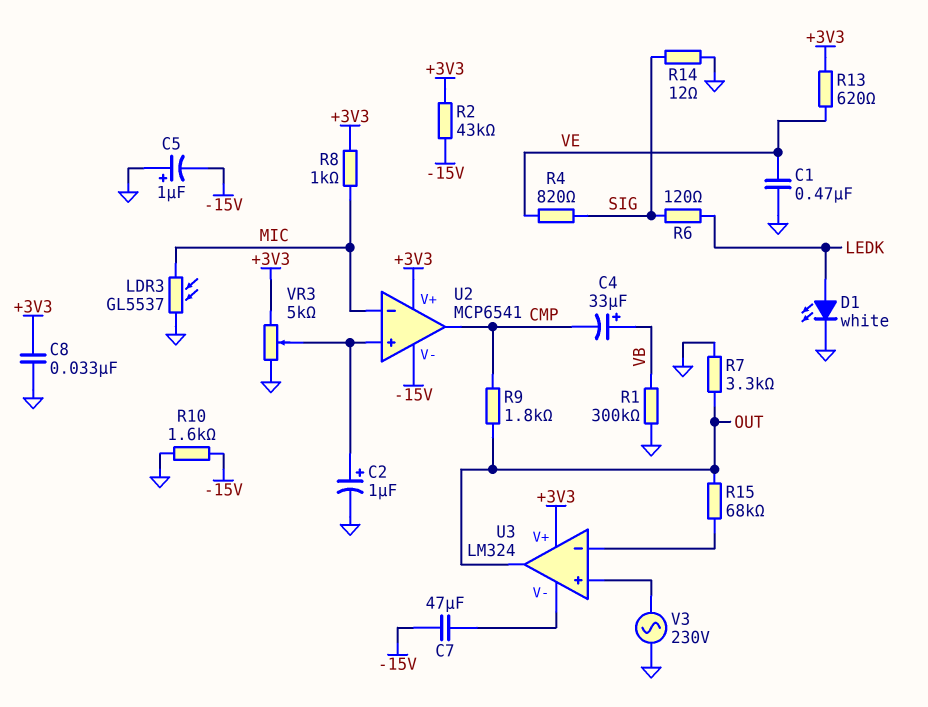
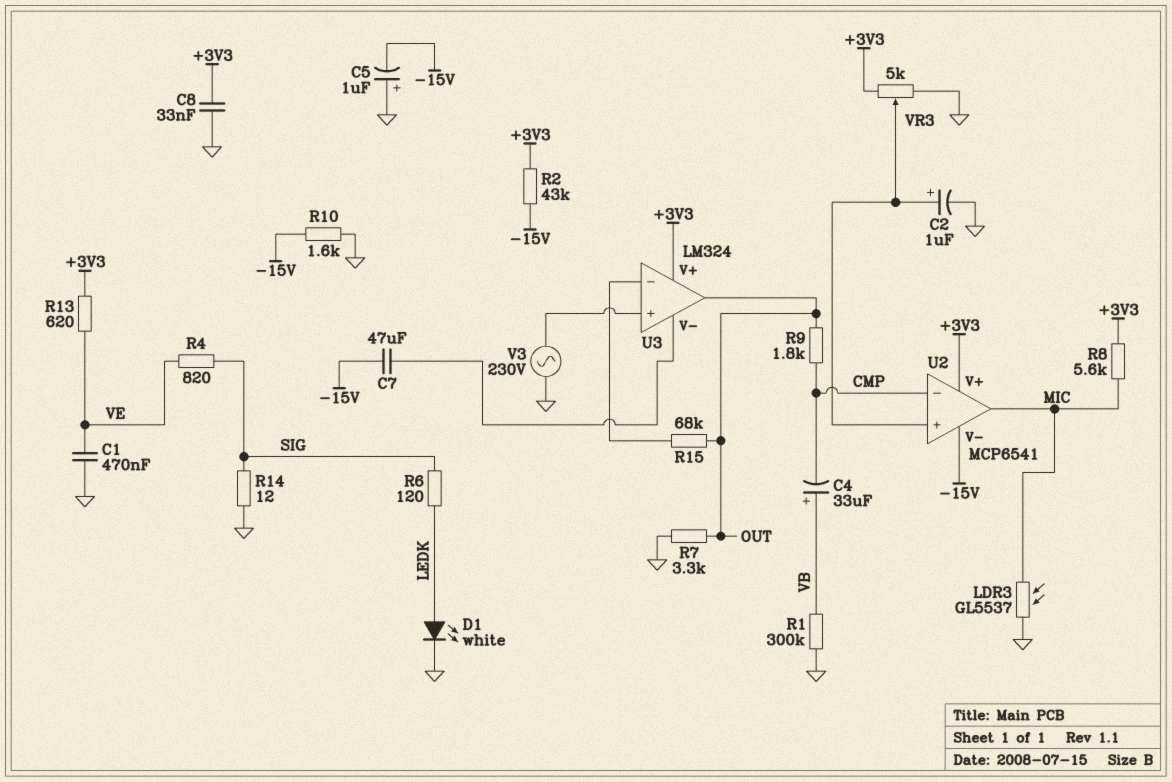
R8: 1k (+3V3, MIC) -> 5.6k (+3V3, MIC)
U2 pin in-: MIC -> CMP
U2 pin out: CMP -> MIC

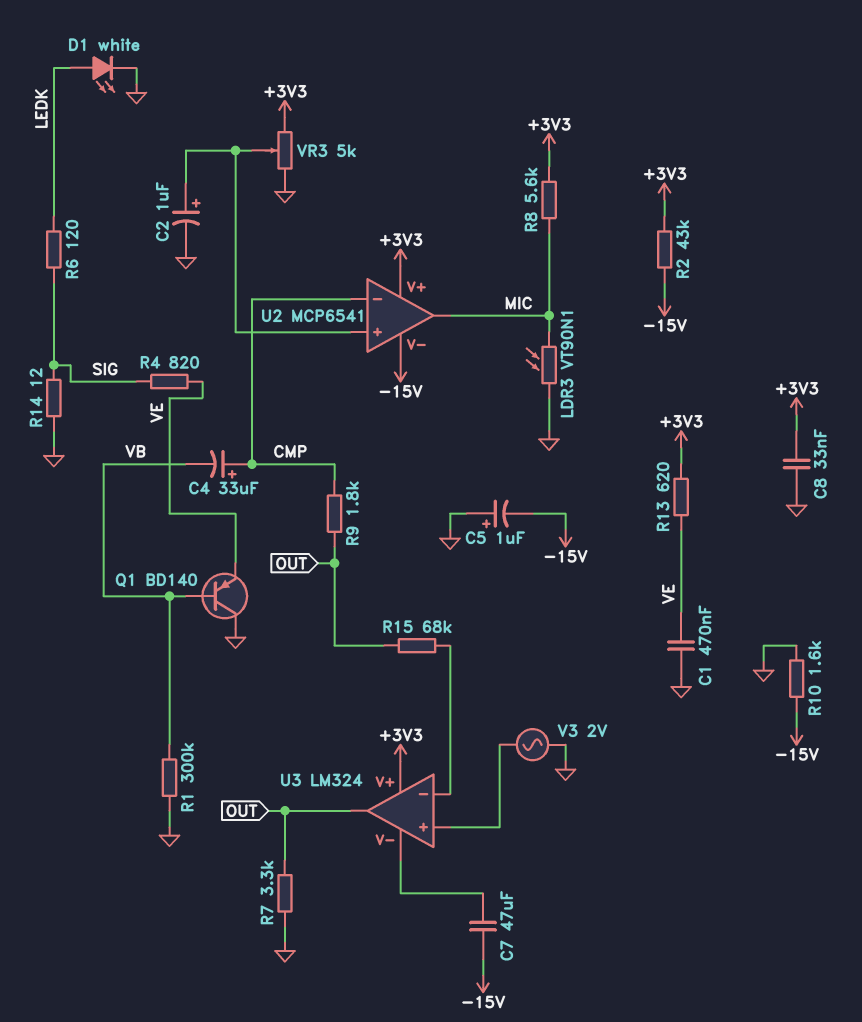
C4: 33uF (plus VB, minus CMP) -> 33uF (plus CMP, minus VB)
LDR3: GL5537 (GND, MIC) -> VT90N1 (GND, MIC)
Q1: none -> PNP BD140 (B VB, C GND, E VE)
V3: AC 230V (GND, U3/in+) -> AC 2V (GND, U3/in+)

